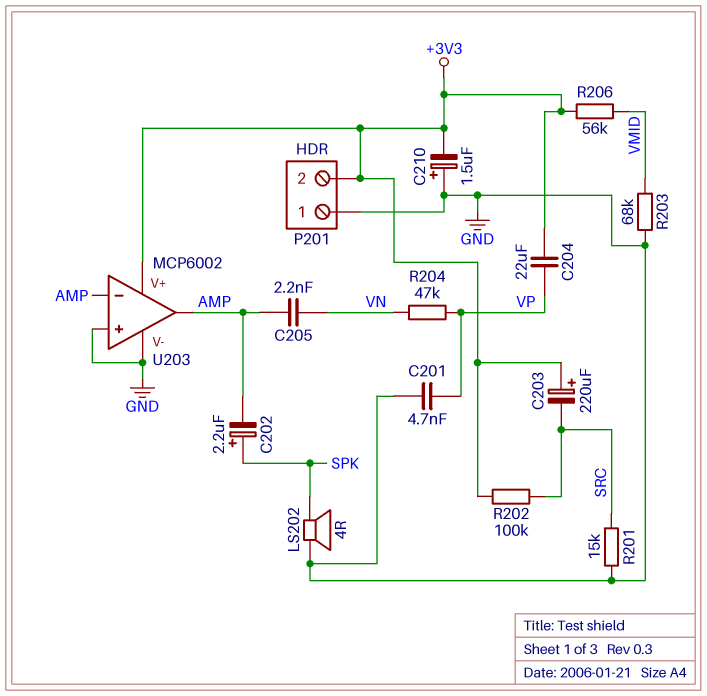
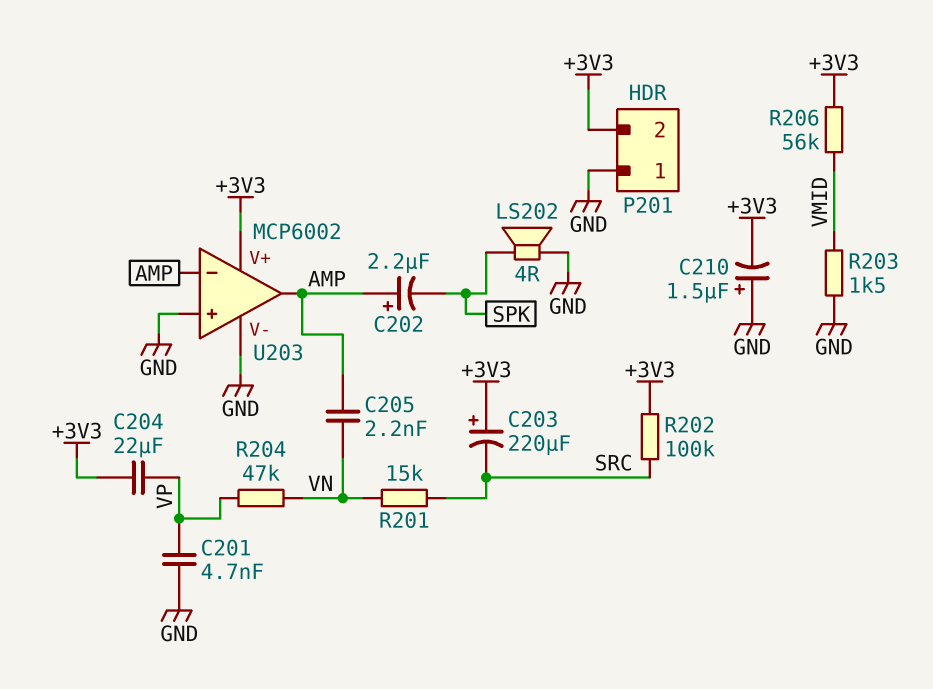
C202: 2.2uF (plus SPK, minus AMP) -> 2.2uF (plus AMP, minus SPK)
R201: 15k (GND, SRC) -> 15k (SRC, VN)
R203: 68k (GND, VMID) -> 1.5k (GND, VMID)

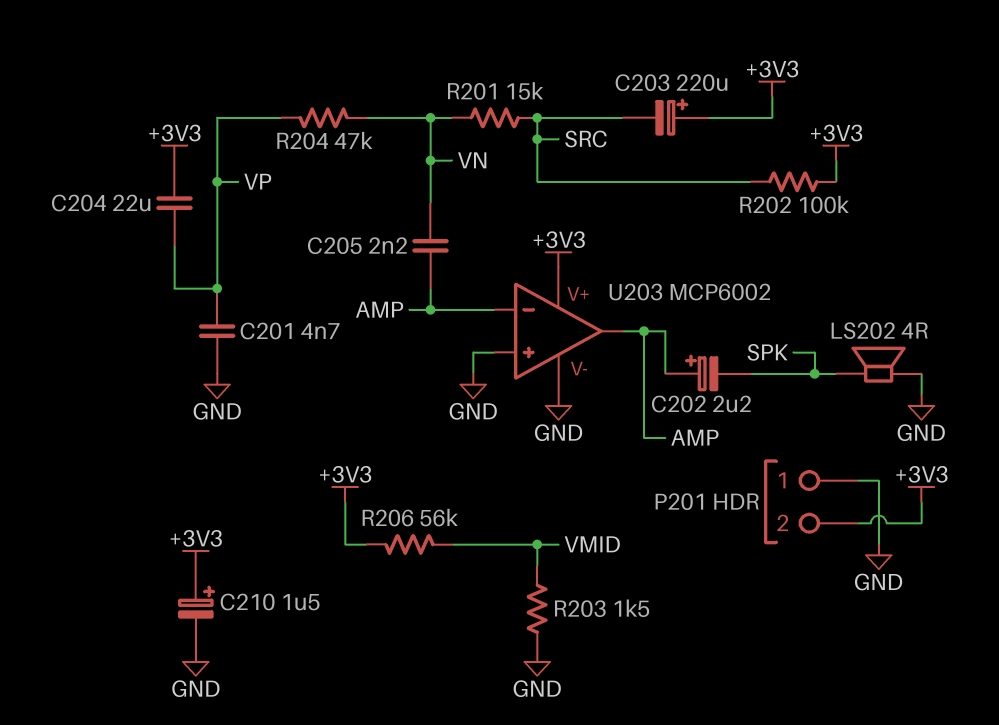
C210: 1.5uF (plus GND, minus +3V3) -> 1.5uF (plus +3V3, minus GND)

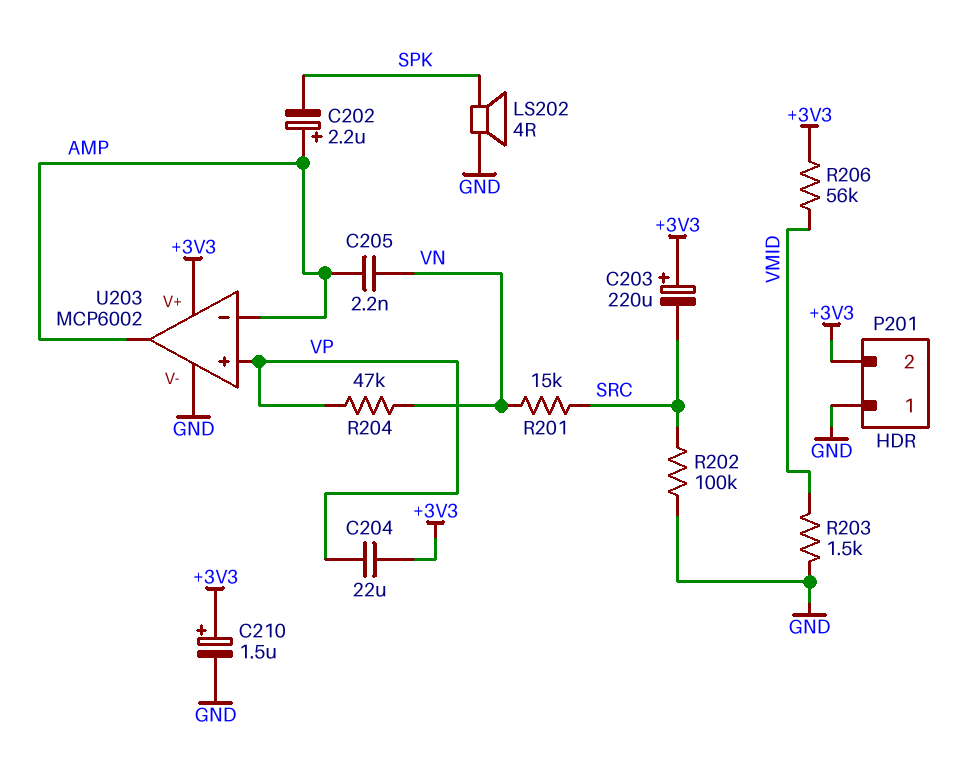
C201: 4.7nF (GND, VP) -> none
R202: 100k (+3V3, SRC) -> 100k (GND, SRC)
U203 pin in+: GND -> VP

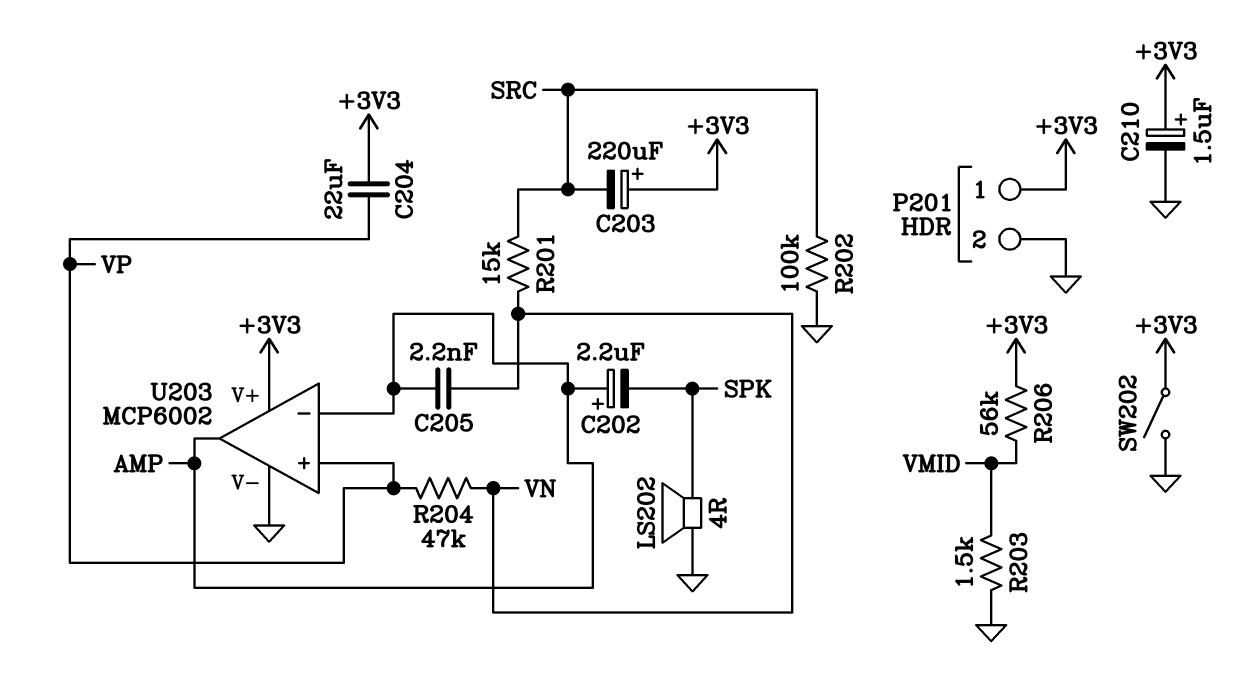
P201 pin 1: GND -> +3V3
P201 pin 2: +3V3 -> GND
SW202: none -> switch (+3V3, GND)

